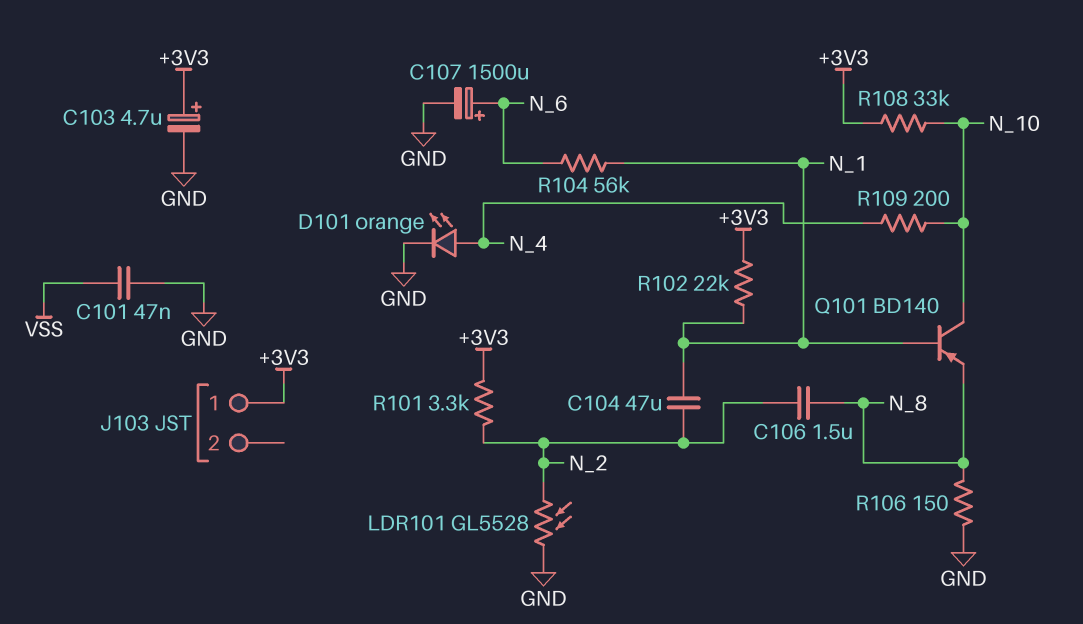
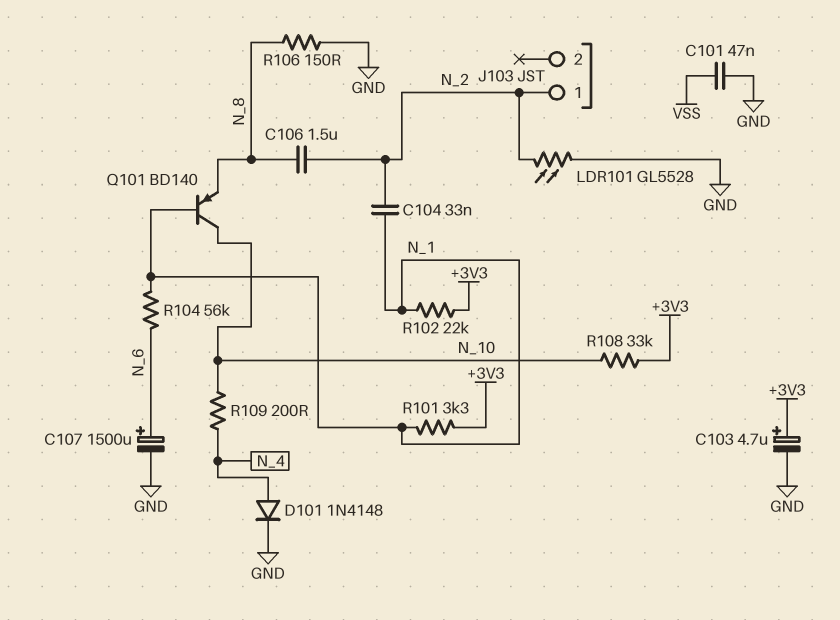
C104: 47uF (N_1, N_2) -> 33nF (N_1, N_2)
D101: LED orange (A N_4, K GND) -> diode 1N4148 (A N_4, K GND)
J103 pin 1: +3V3 -> N_2
R101: 3.3k (+3V3, N_2) -> 3.3k (+3V3, N_1)

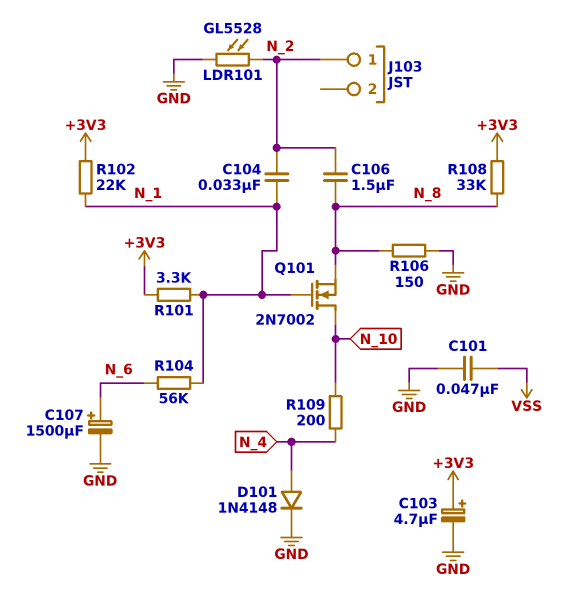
Q101: PNP BD140 (B N_1, C N_10, E N_8) -> NMOS 2N7002 (G N_1, D N_10, S N_8)
R108: 33k (+3V3, N_10) -> 33k (+3V3, N_8)

